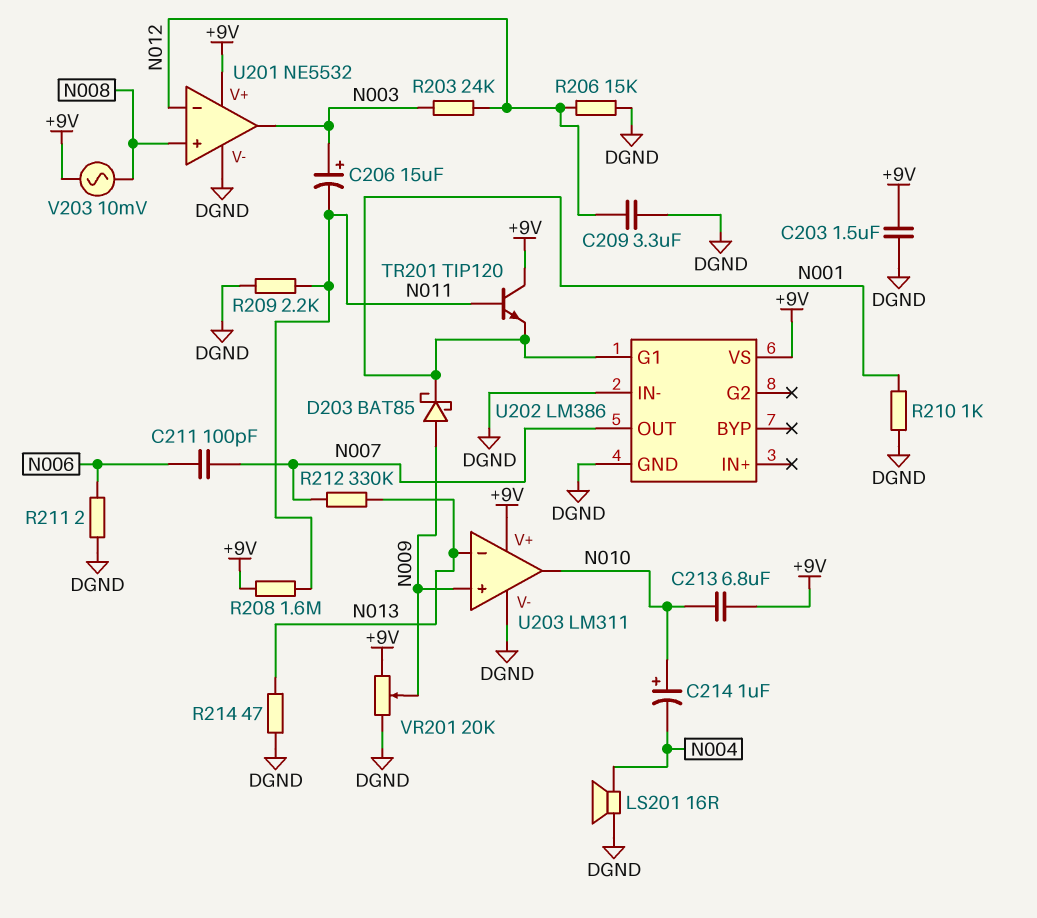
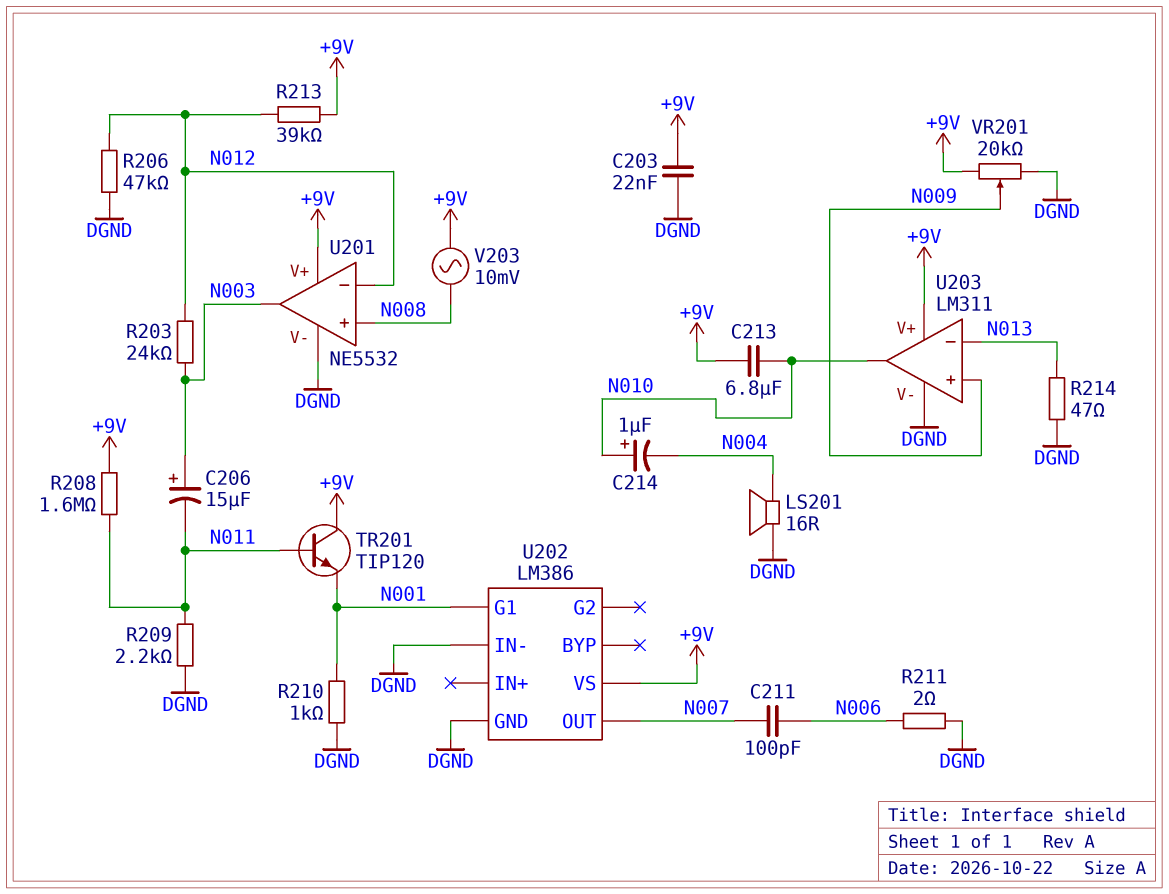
C203: 1.5uF (+9V, DGND) -> 22nF (+9V, DGND)
C209: 3.3uF (DGND, N012) -> none
D203: schottky BAT85 (A N009, K N001) -> none
R206: 15k (DGND, N012) -> 47k (DGND, N012)
R212: 330k (N007, N013) -> none
R213: none -> 39k (+9V, N012)

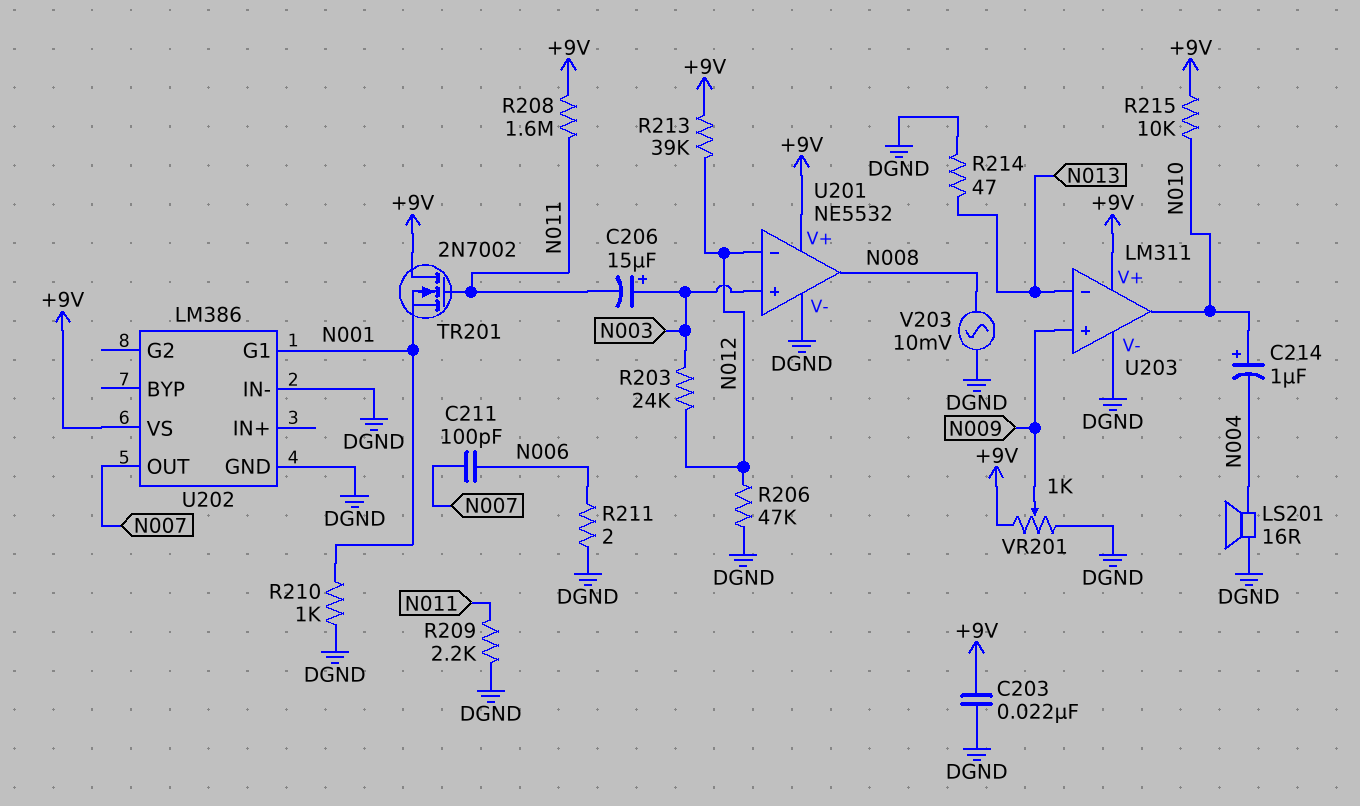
C213: 6.8uF (+9V, N010) -> none
R215: none -> 10k (+9V, N010)
TR201: NPN TIP120 (B N011, C +9V, E N001) -> NMOS 2N7002 (G N011, D +9V, S N001)
U201 pin in+: N008 -> N003
U201 pin out: N003 -> N008
V203: AC 10mV (+9V, N008) -> AC 10mV (DGND, N008)
VR201: 20k (+9V, DGND, wiper N009) -> 1k (+9V, DGND, wiper N009)

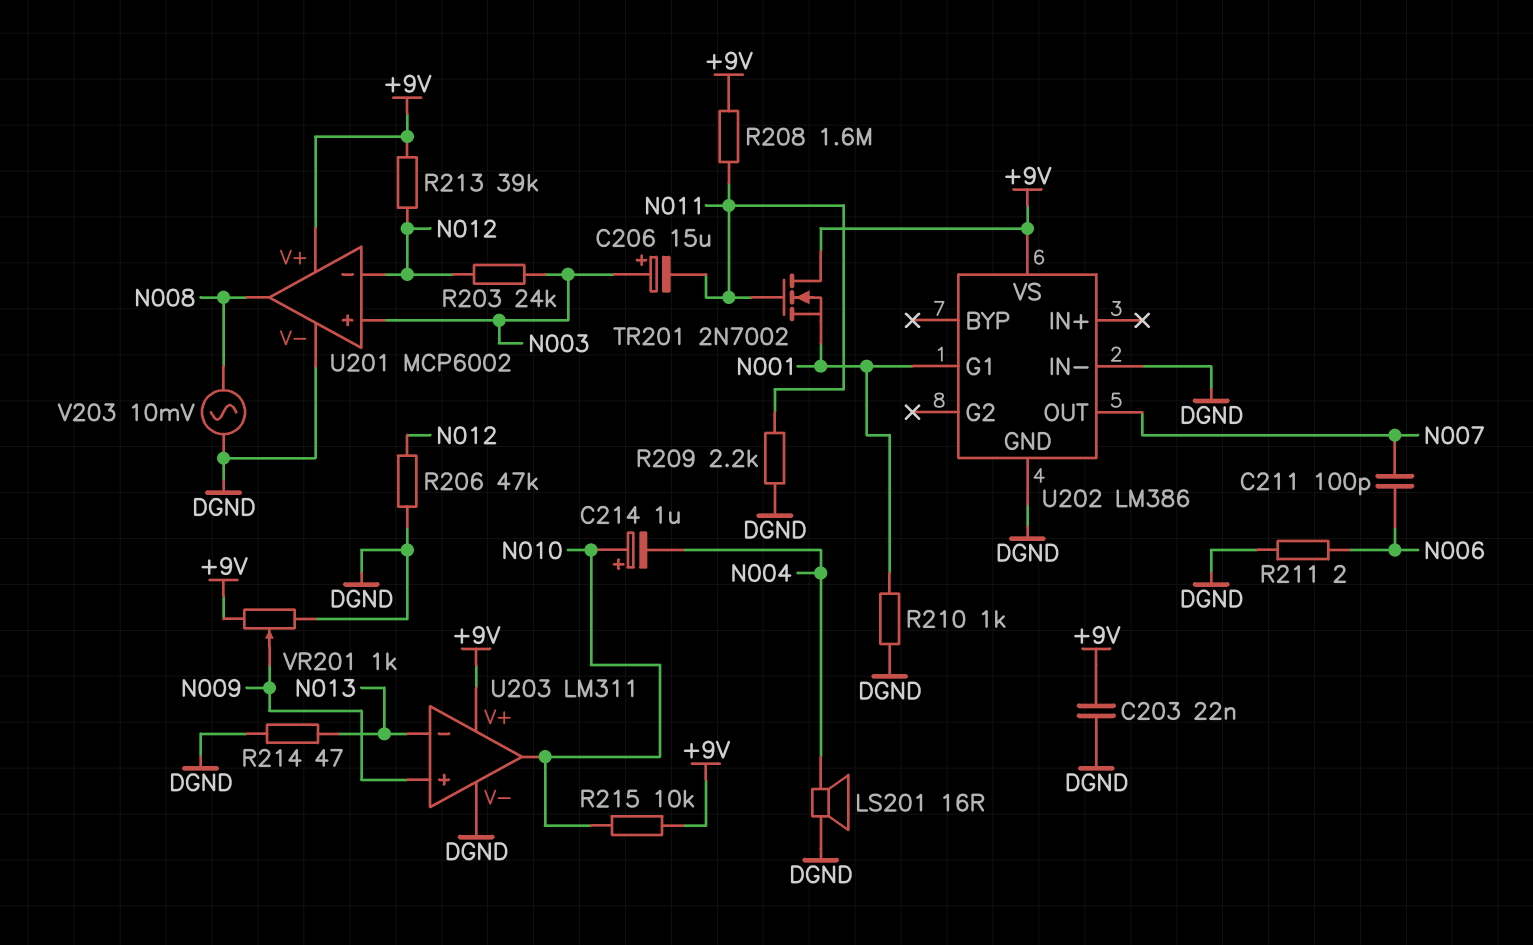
U201: NE5532 -> MCP6002

